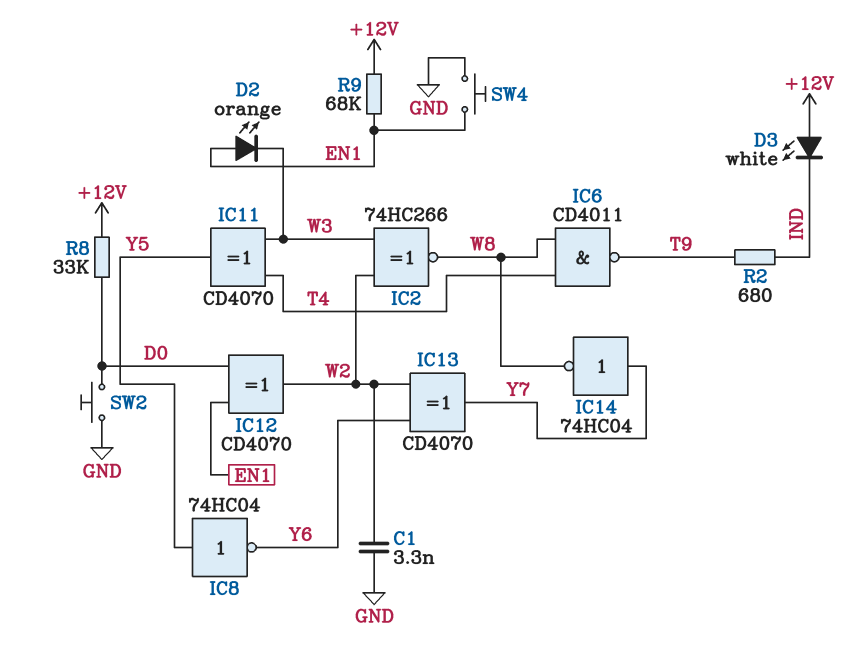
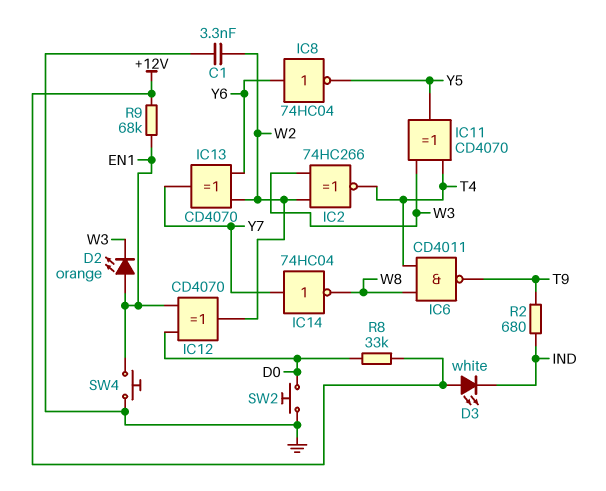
IC2: XNOR 74HC266 (in W2, in W3, out W8) -> XNOR 74HC266 (in W2, in W3, out T4)
IC8: NOT 74HC04 (in Y5, out Y6) -> NOT 74HC04 (in Y6, out Y5)

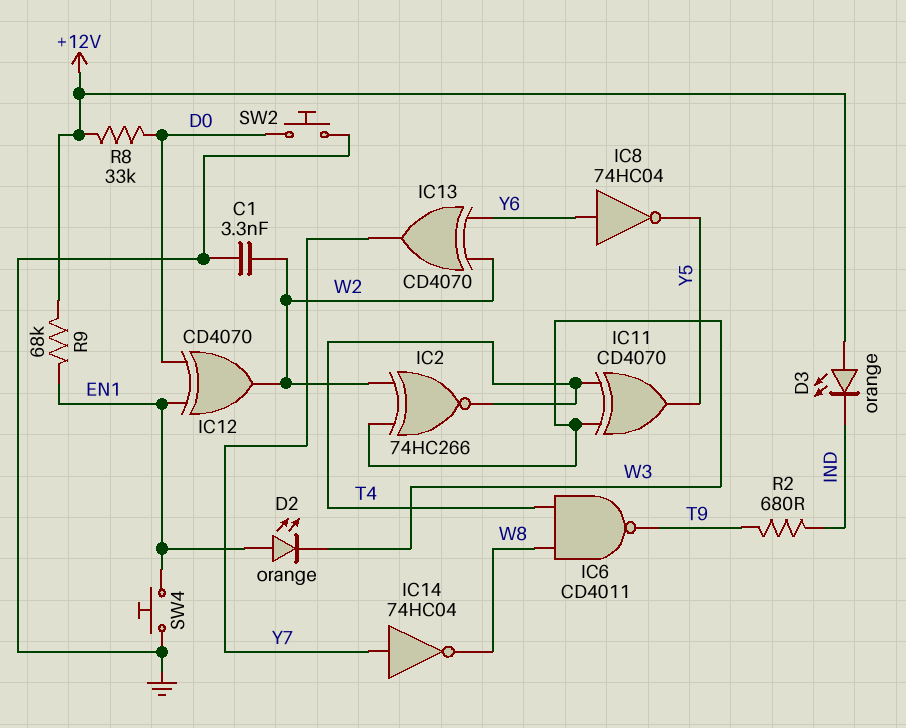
D3: LED white (A +12V, K IND) -> LED orange (A +12V, K IND)

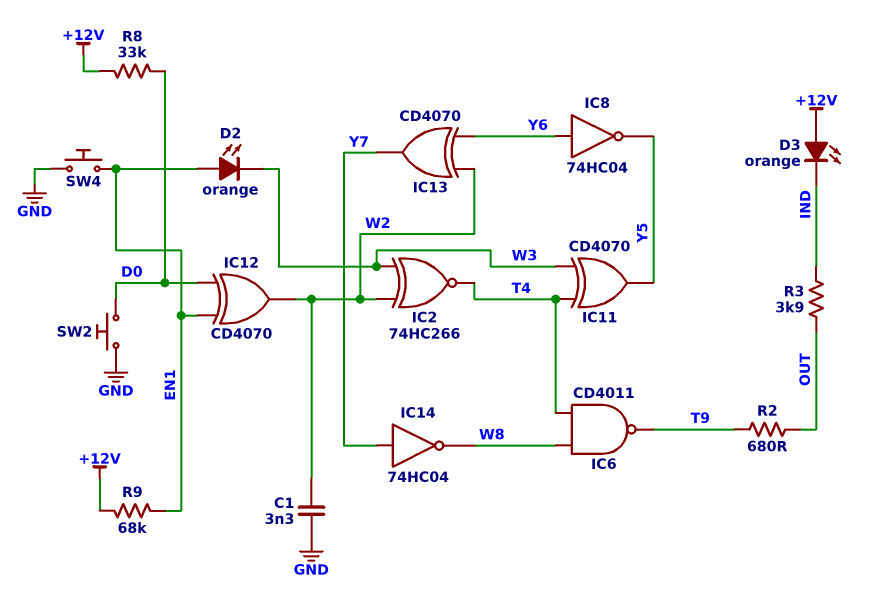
R2: 680 (IND, T9) -> 680 (OUT, T9)
R3: none -> 3.9k (IND, OUT)

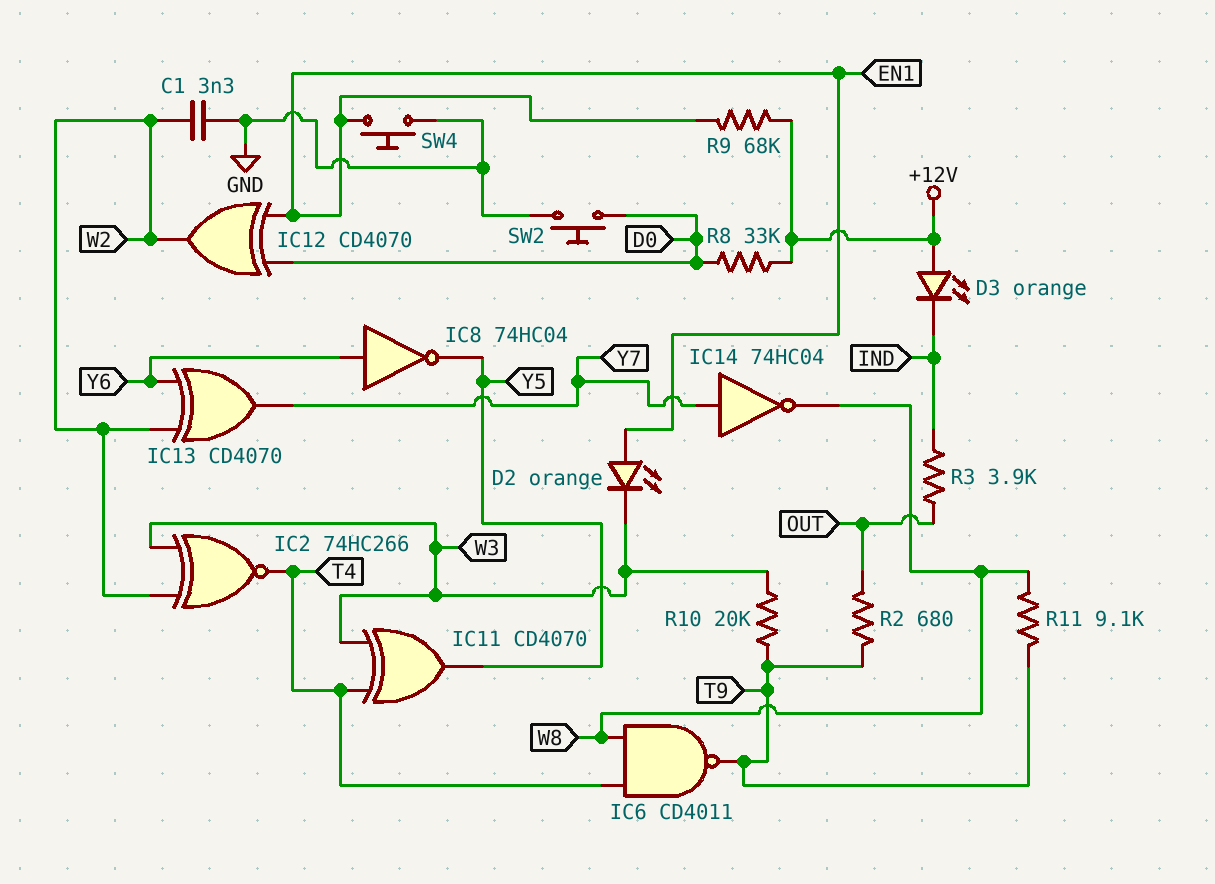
R10: none -> 20k (T9, W3)
R11: none -> 9.1k (T9, W8)

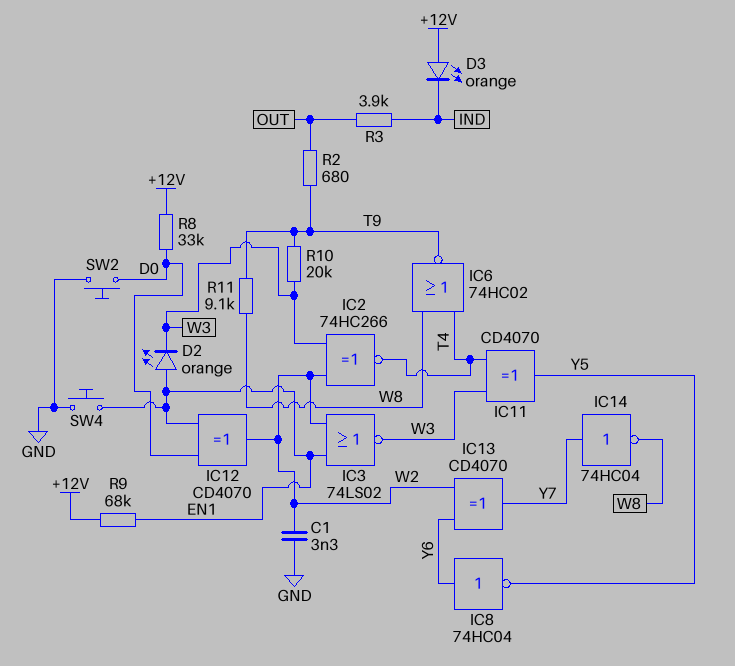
IC3: none -> NOR 74LS02 (in EN1, in W2, out W3)
IC6: NAND CD4011 (in T4, in W8, out T9) -> NOR 74HC02 (in T4, in W8, out T9)

